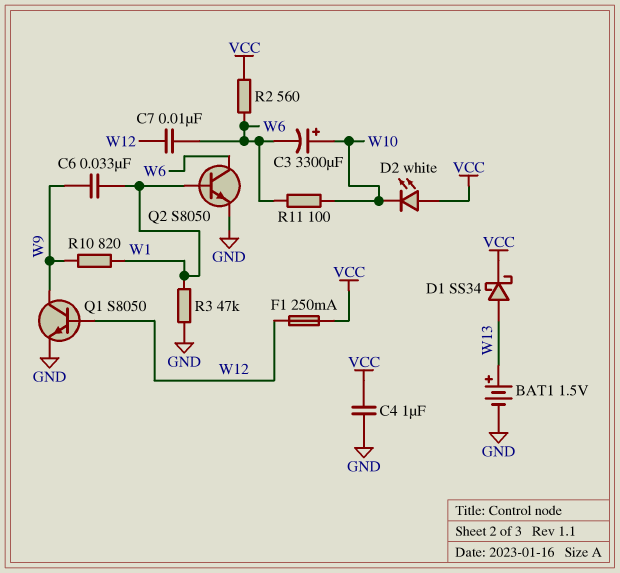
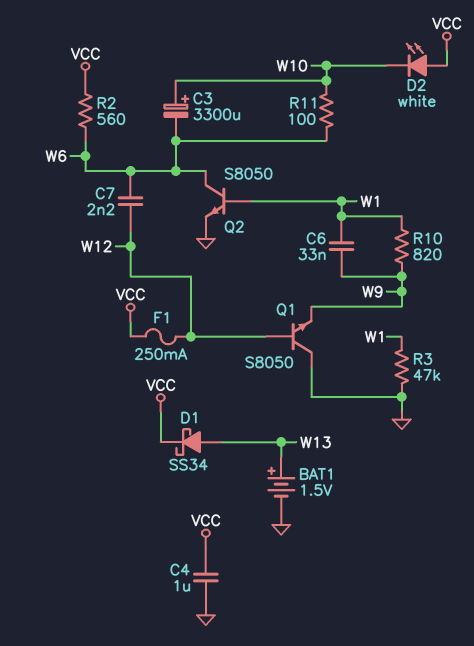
C7: 10nF (W6, W12) -> 2.2nF (W6, W12)
Q1: NPN S8050 (B W12, C W9, E GND) -> NPN S8050 (B W12, C GND, E W9)

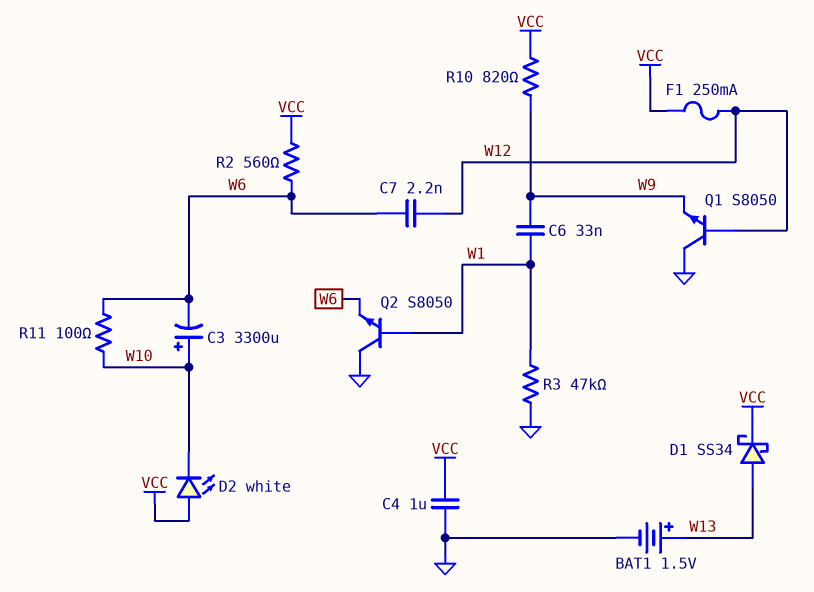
Q2: NPN S8050 (B W1, C W6, E GND) -> NPN S8050 (B W1, C GND, E W6)
R10: 820 (W1, W9) -> 820 (VCC, W9)

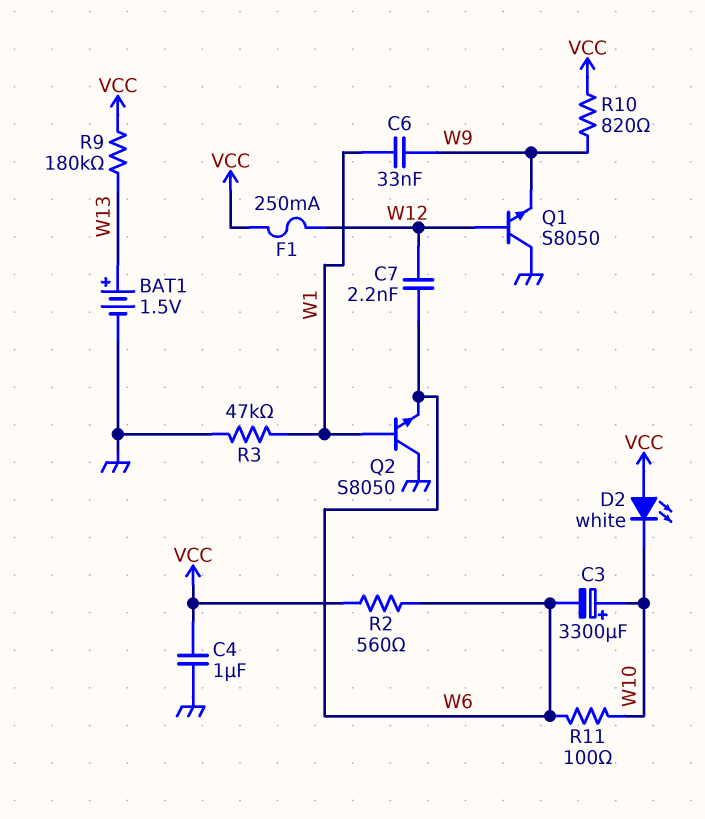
D1: schottky SS34 (A W13, K VCC) -> none
R9: none -> 180k (VCC, W13)

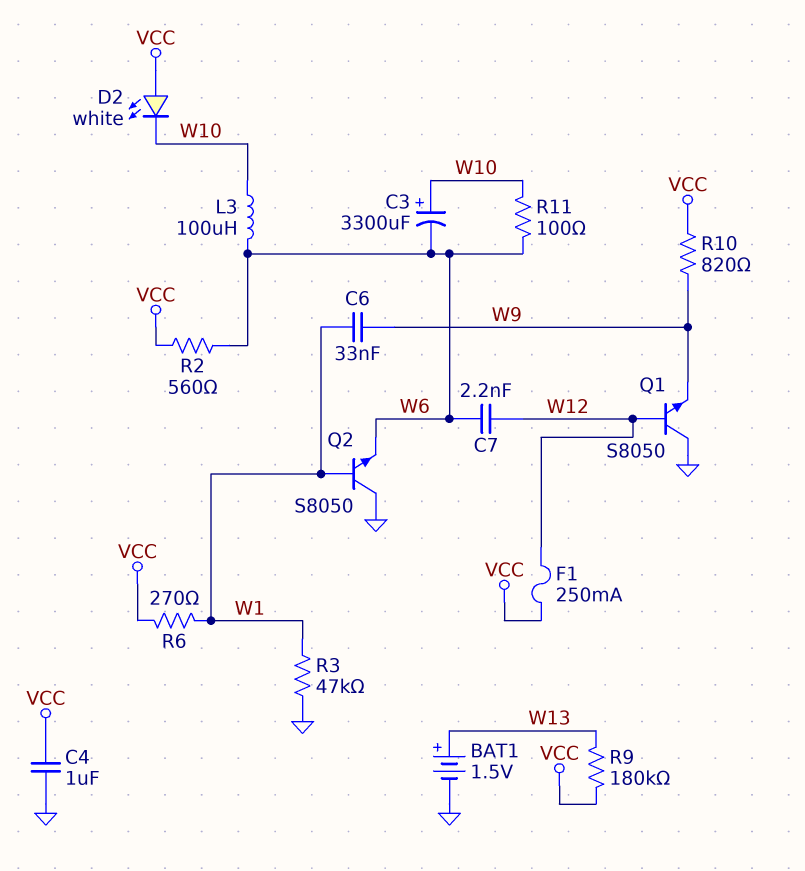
L3: none -> 100uH (W6, W10)
R6: none -> 270 (VCC, W1)

